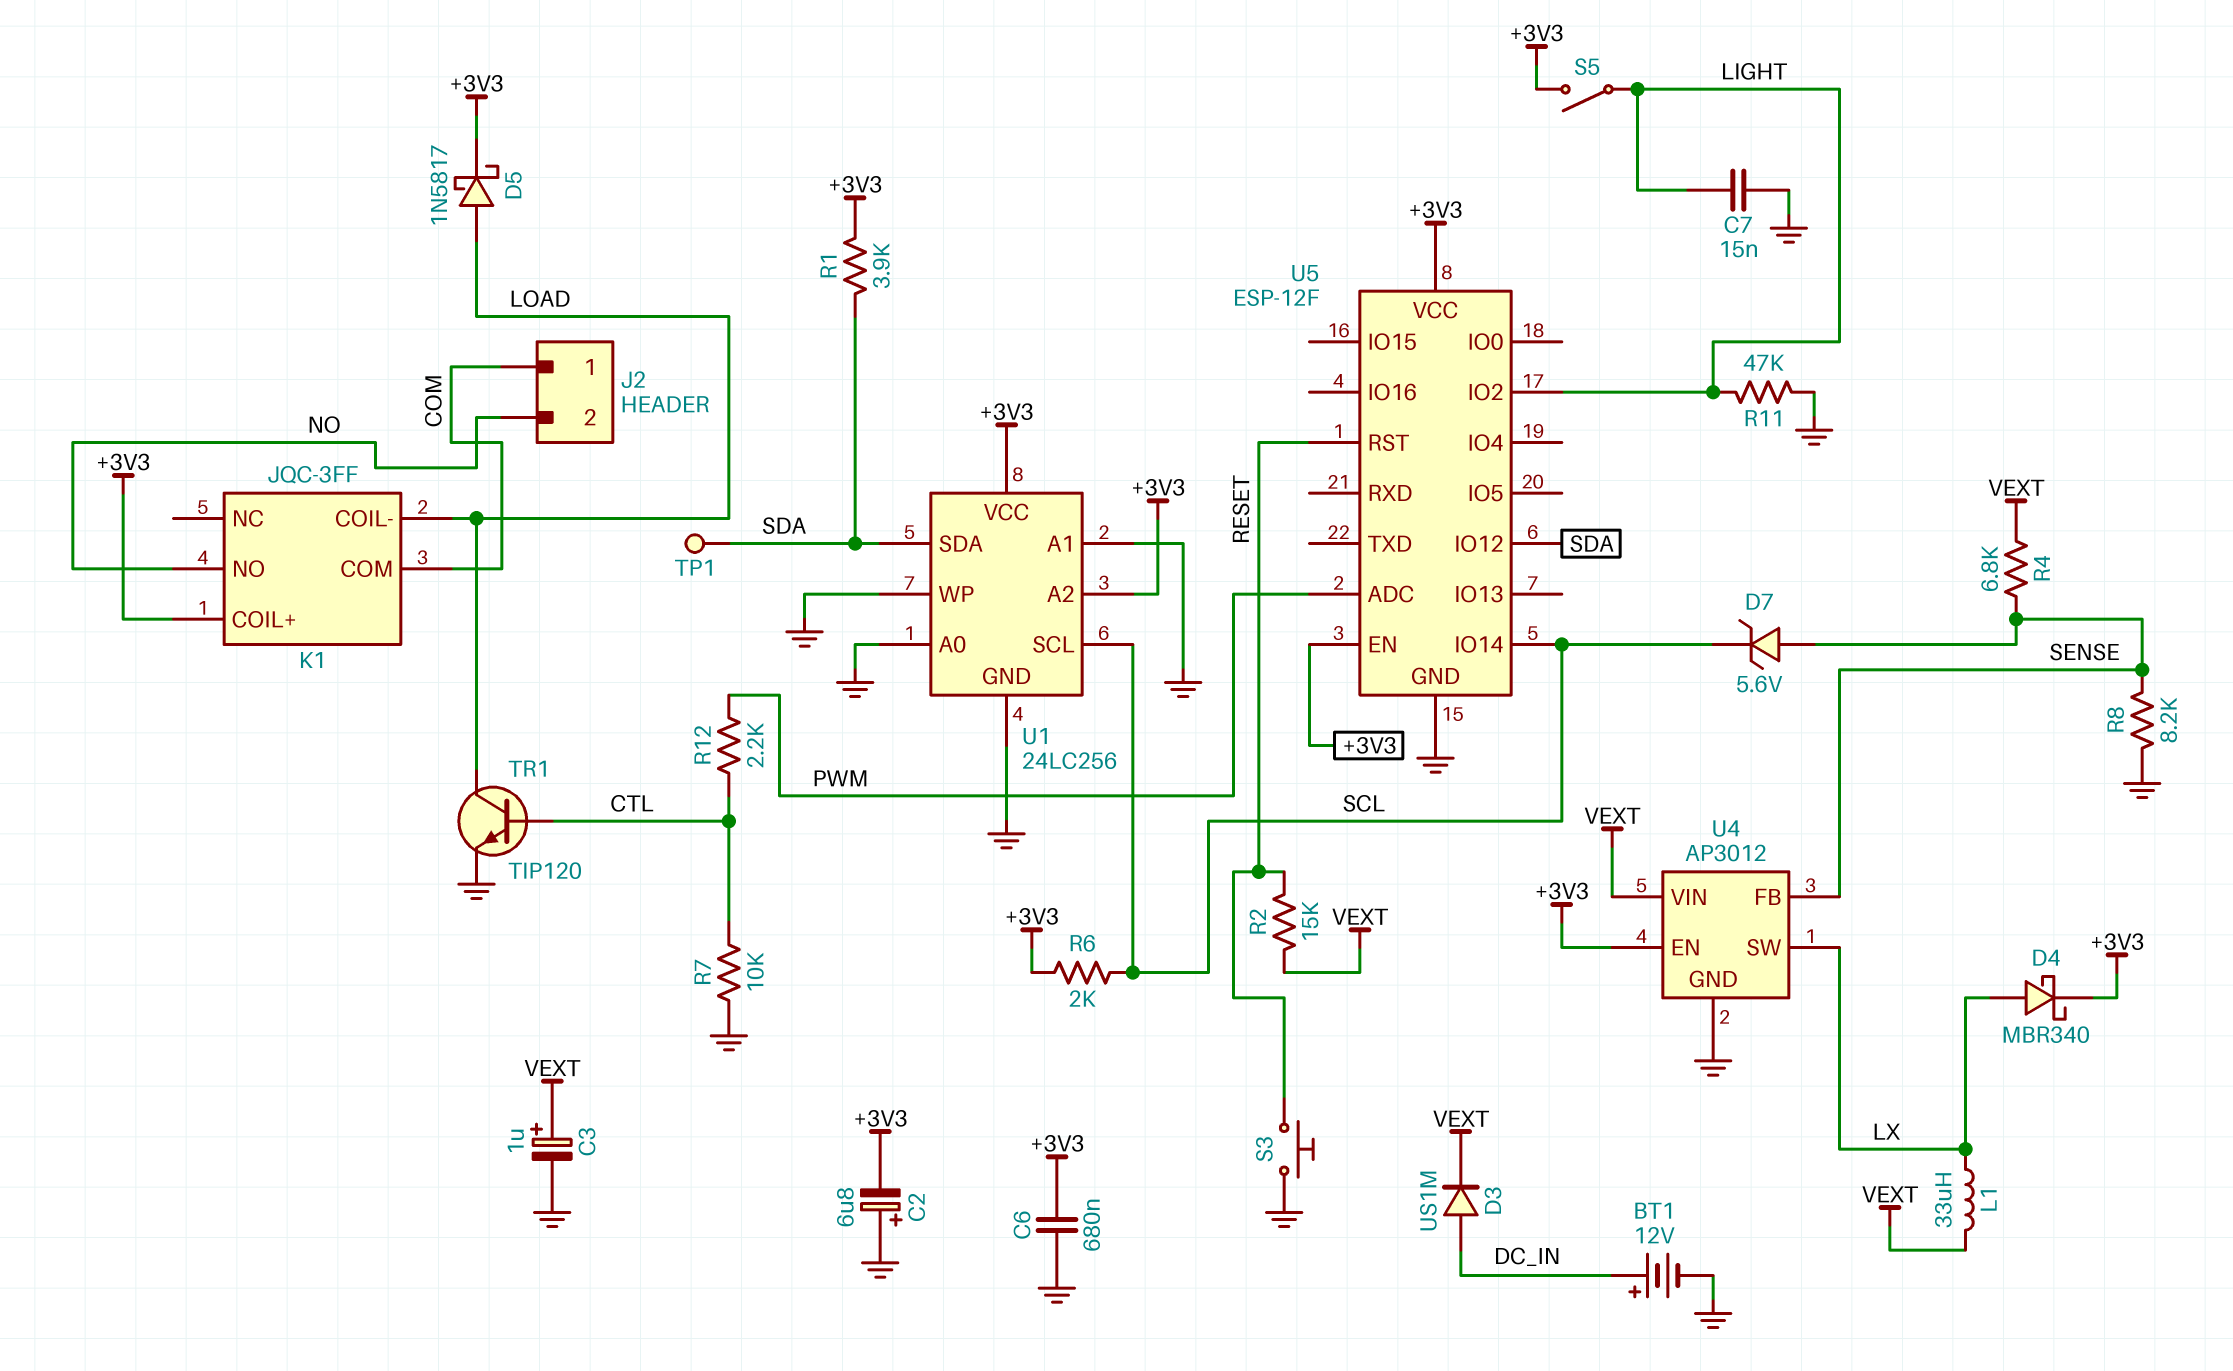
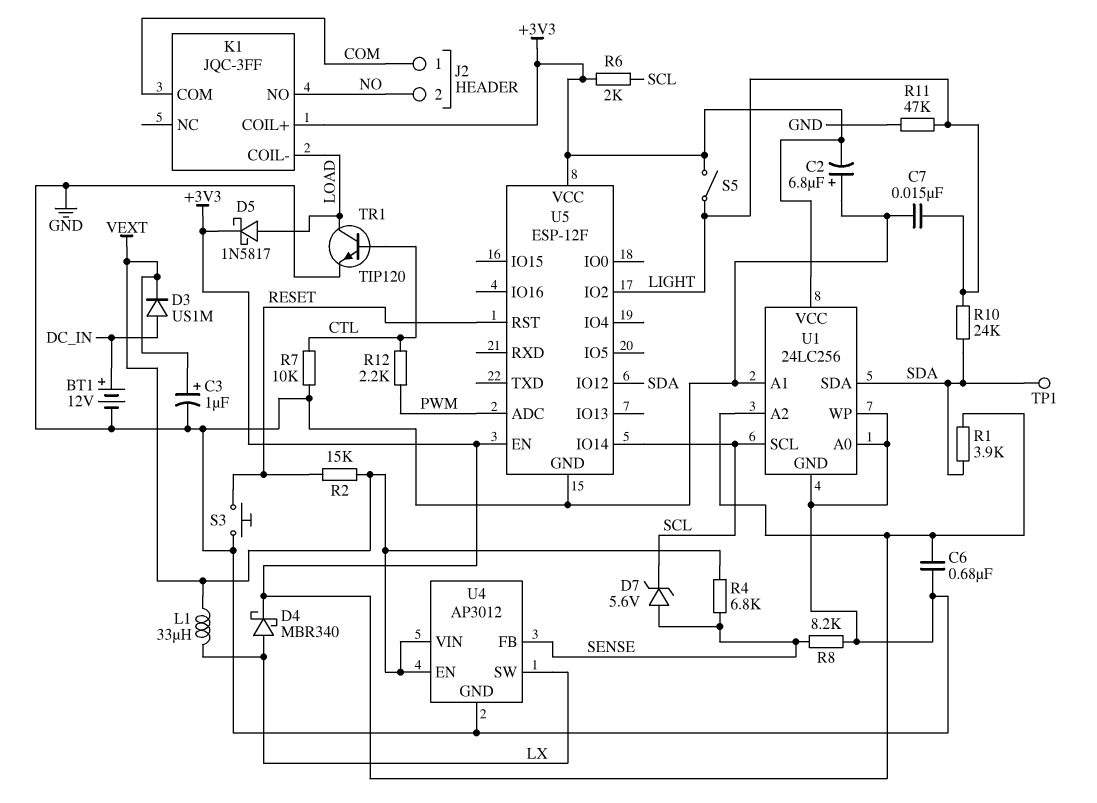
R10: none -> 24k (LIGHT, SDA)
U4 pin EN: +3V3 -> VEXT

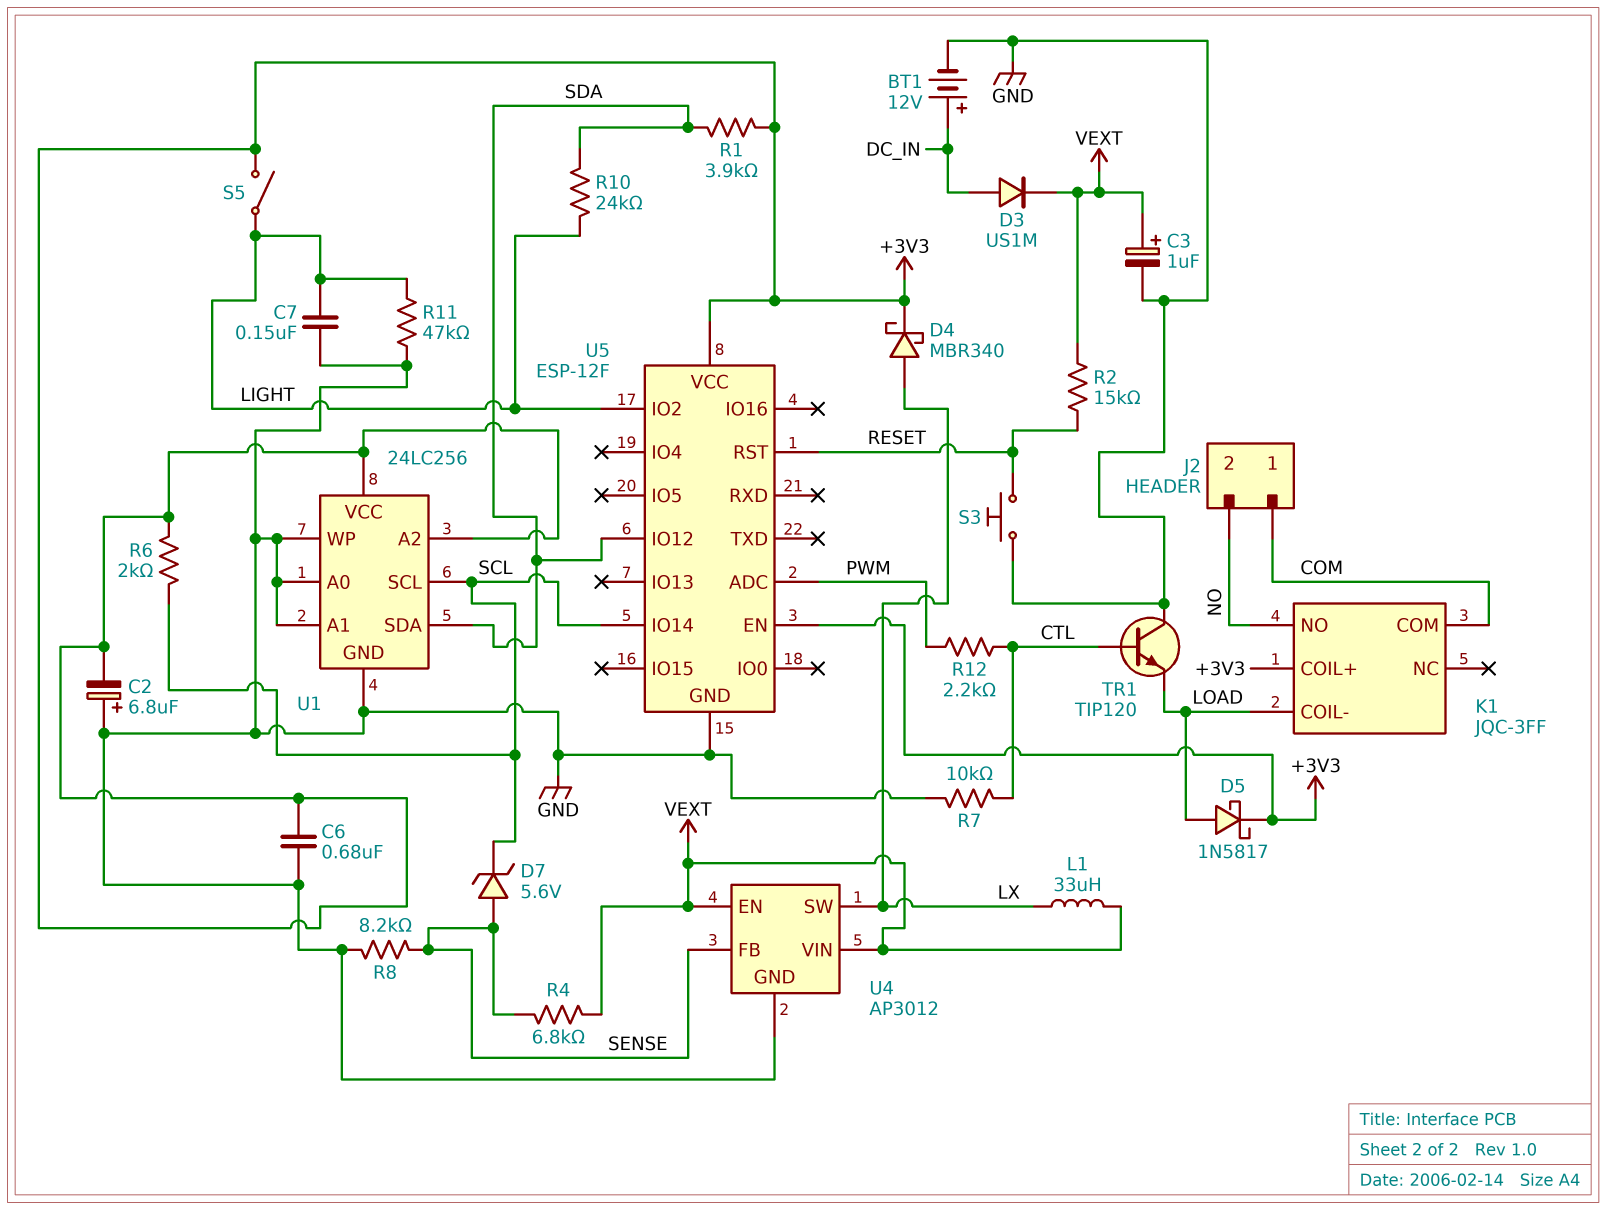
C7: 15nF (GND, LIGHT) -> 150nF (GND, LIGHT)
TP1: test point (SDA) -> none
TR1: NPN TIP120 (B CTL, C LOAD, E GND) -> NPN TIP120 (B CTL, C GND, E LOAD)

